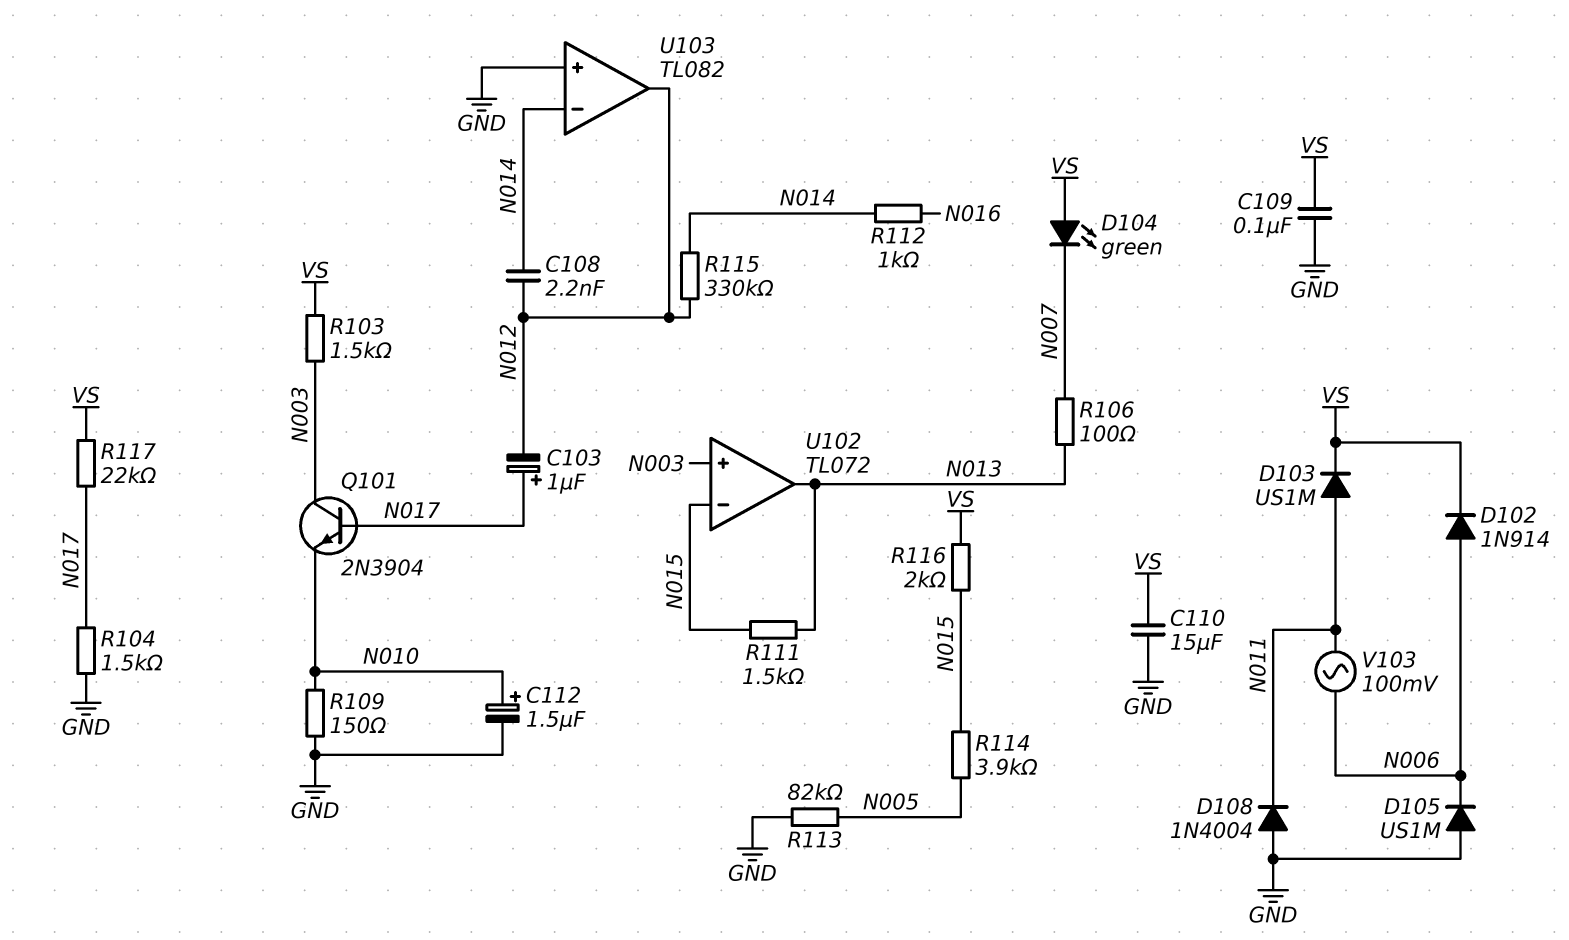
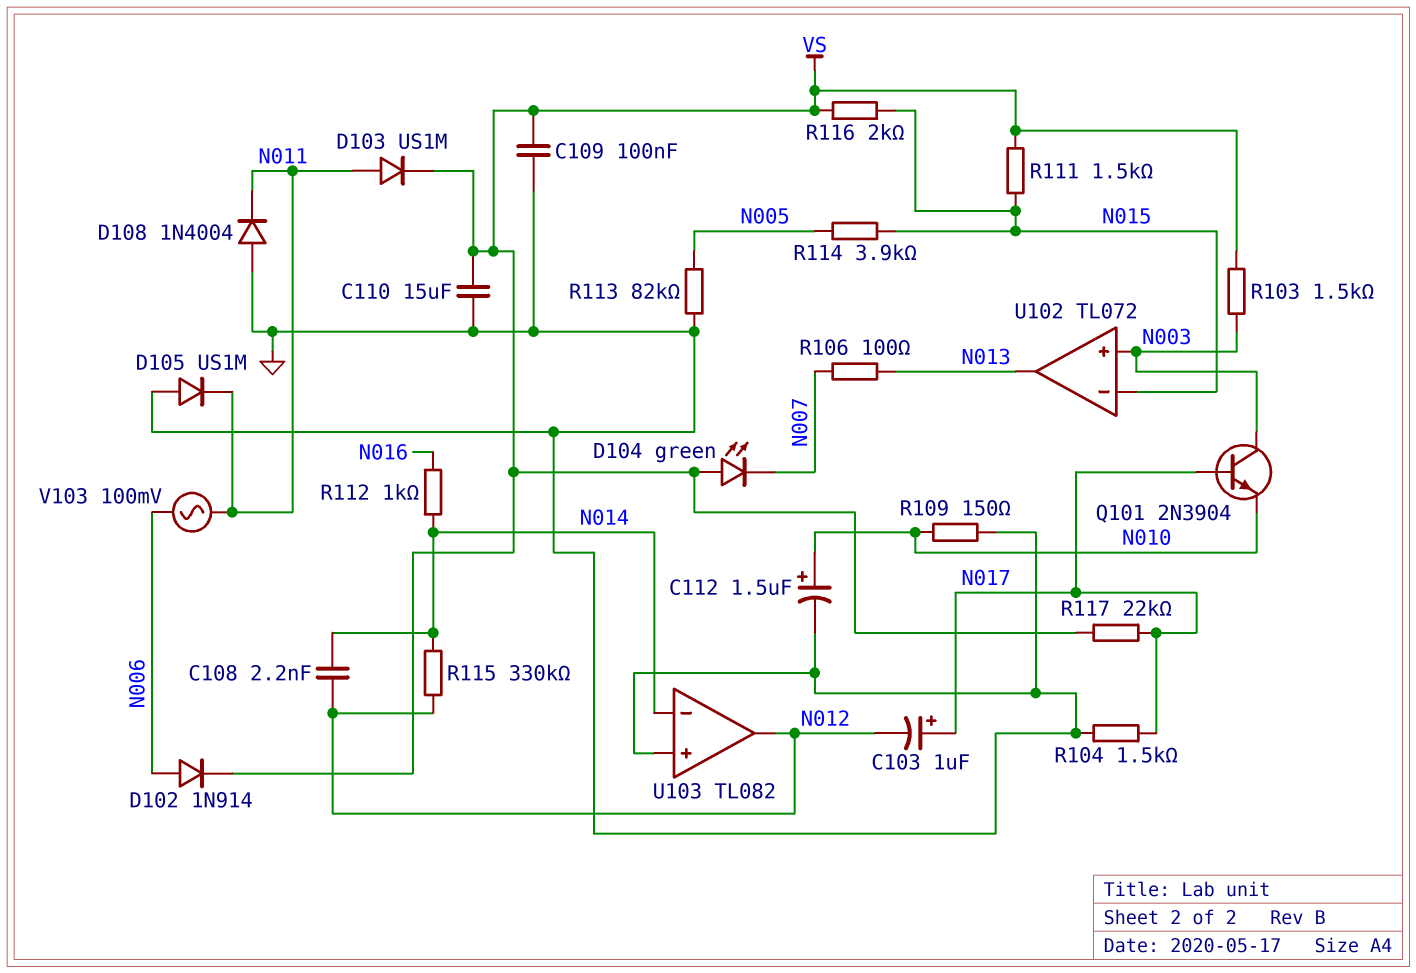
D105: diode US1M (A GND, K N006) -> diode US1M (A GND, K N011)
R111: 1.5k (N013, N015) -> 1.5k (N015, VS)

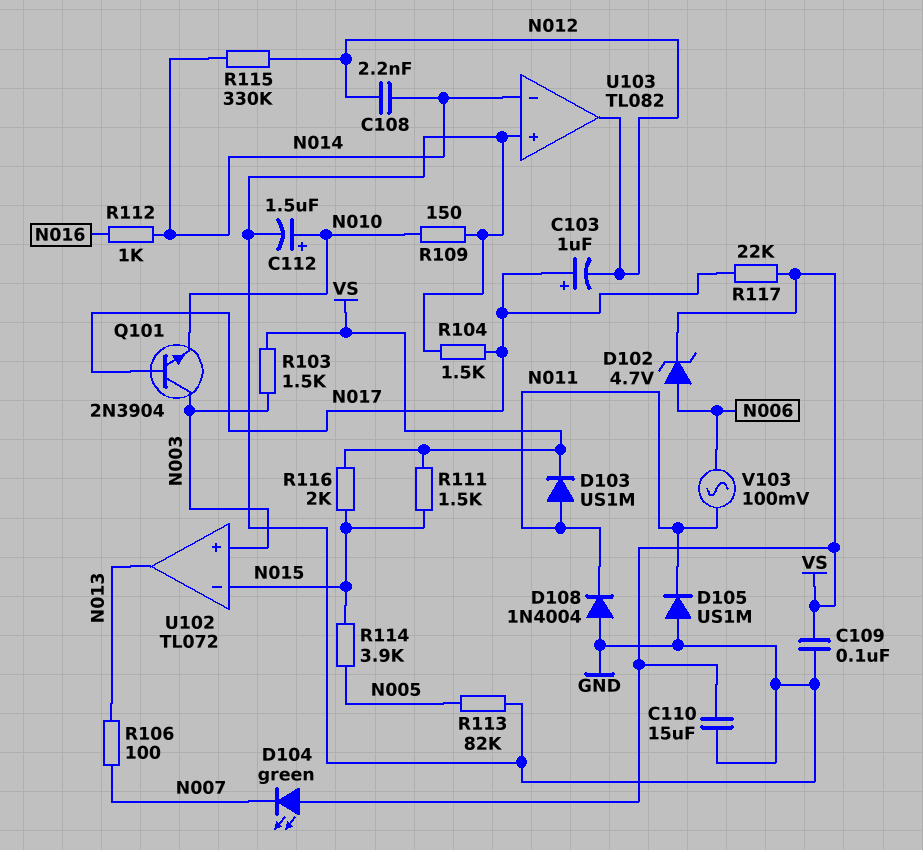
D102: diode 1N914 (A N006, K VS) -> zener 4.7V (A N006, K VS)

